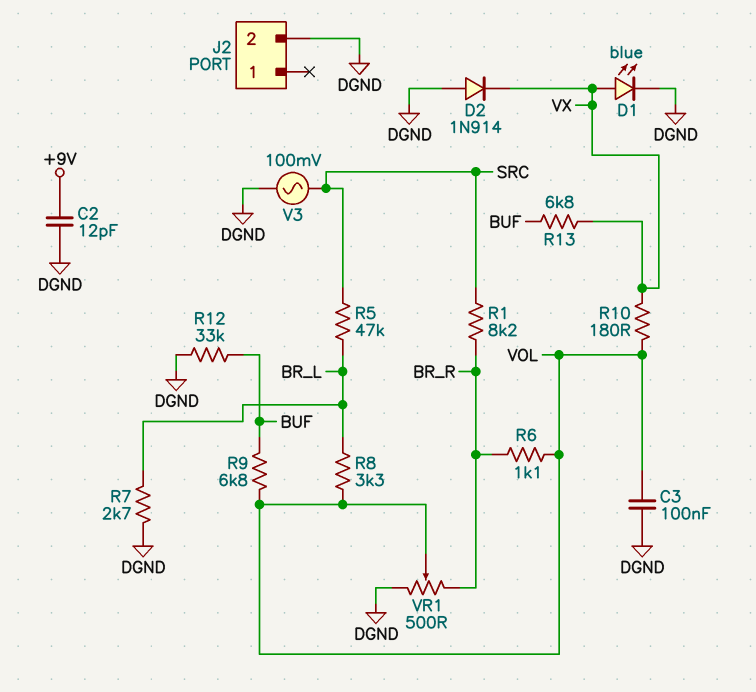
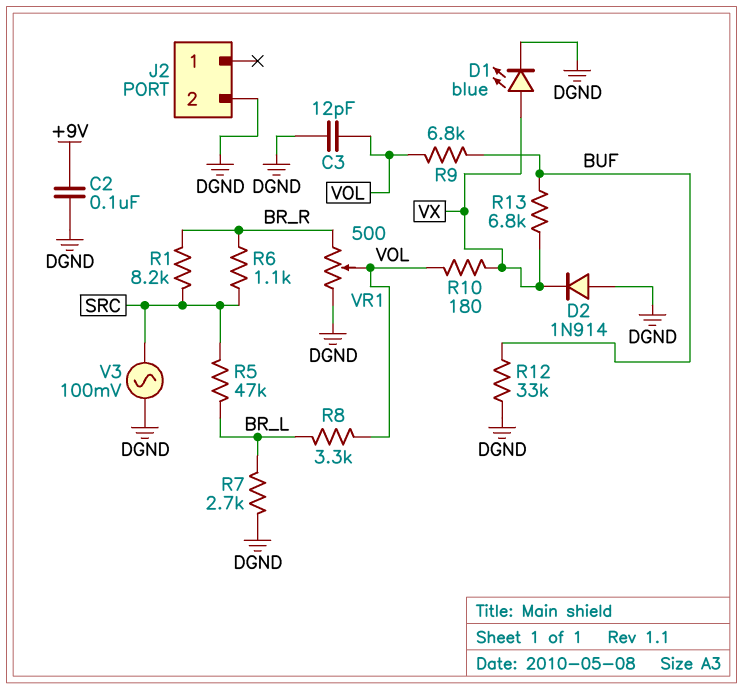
C2: 12pF (+9V, DGND) -> 100nF (+9V, DGND)
C3: 100nF (DGND, VOL) -> 12pF (DGND, VOL)
R6: 1.1k (BR_R, VOL) -> 1.1k (BR_R, SRC)

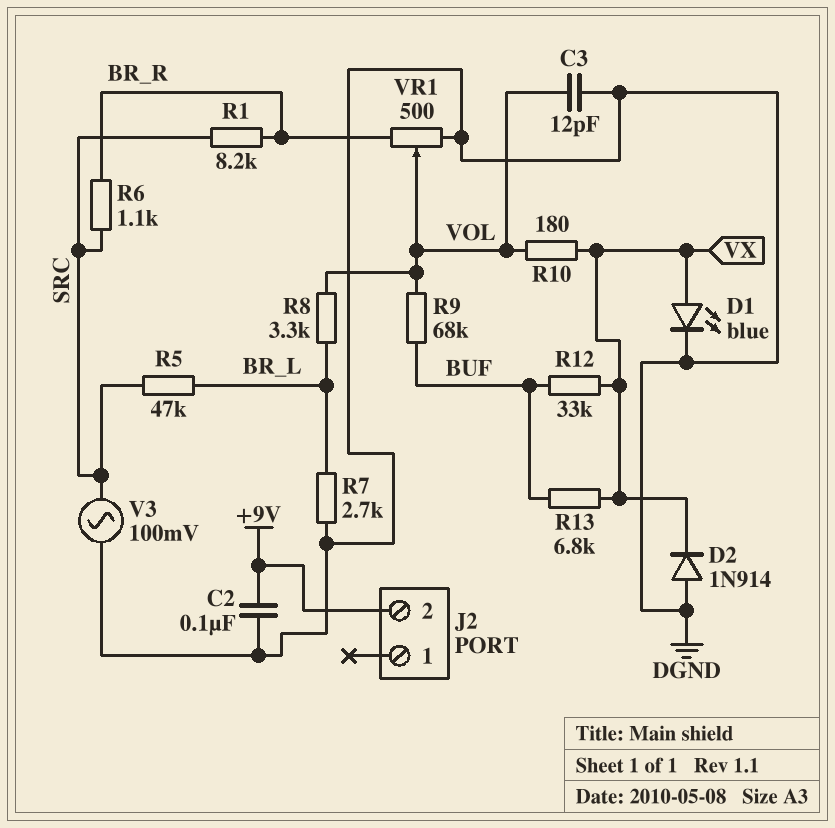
J2 pin 2: DGND -> +9V
R9: 6.8k (BUF, VOL) -> 68k (BUF, VOL)
R12: 33k (BUF, DGND) -> 33k (BUF, VX)

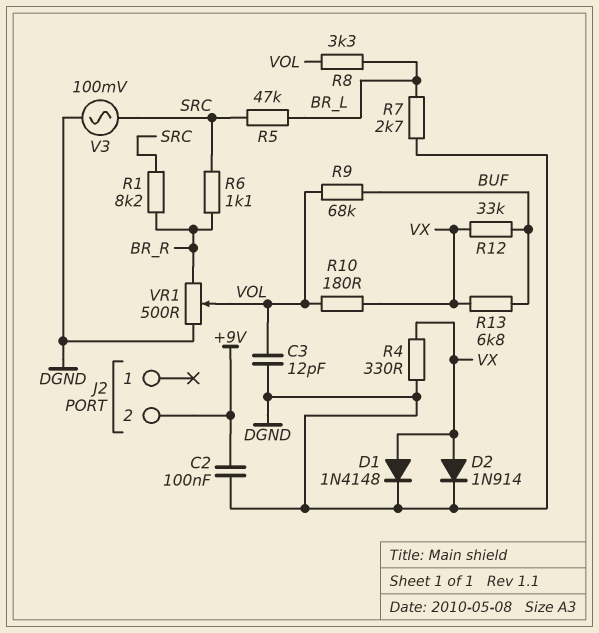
D1: LED blue (A VX, K DGND) -> diode 1N4148 (A VX, K DGND)
D2: diode 1N914 (A DGND, K VX) -> diode 1N914 (A VX, K DGND)
R4: none -> 330 (DGND, VX)

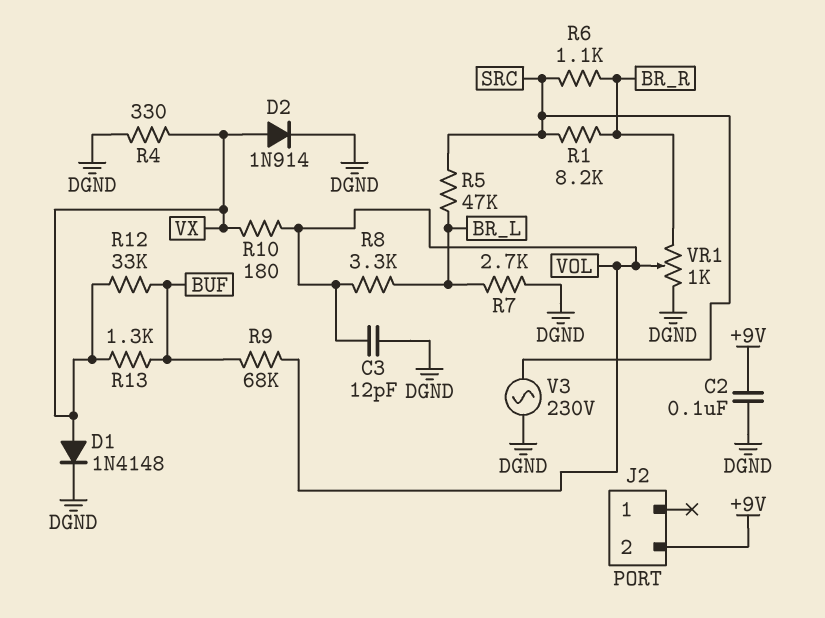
R13: 6.8k (BUF, VX) -> 1.3k (BUF, VX)
V3: AC 100mV (DGND, SRC) -> AC 230V (DGND, SRC)
VR1: 500 (BR_R, DGND, wiper VOL) -> 1k (BR_R, DGND, wiper VOL)

